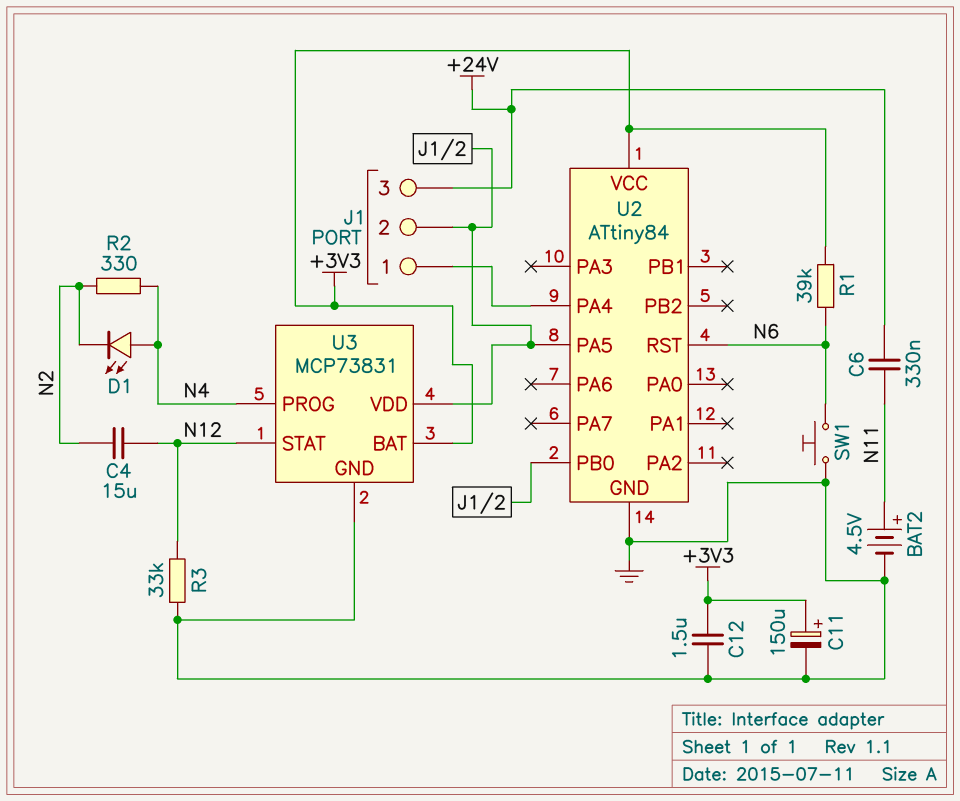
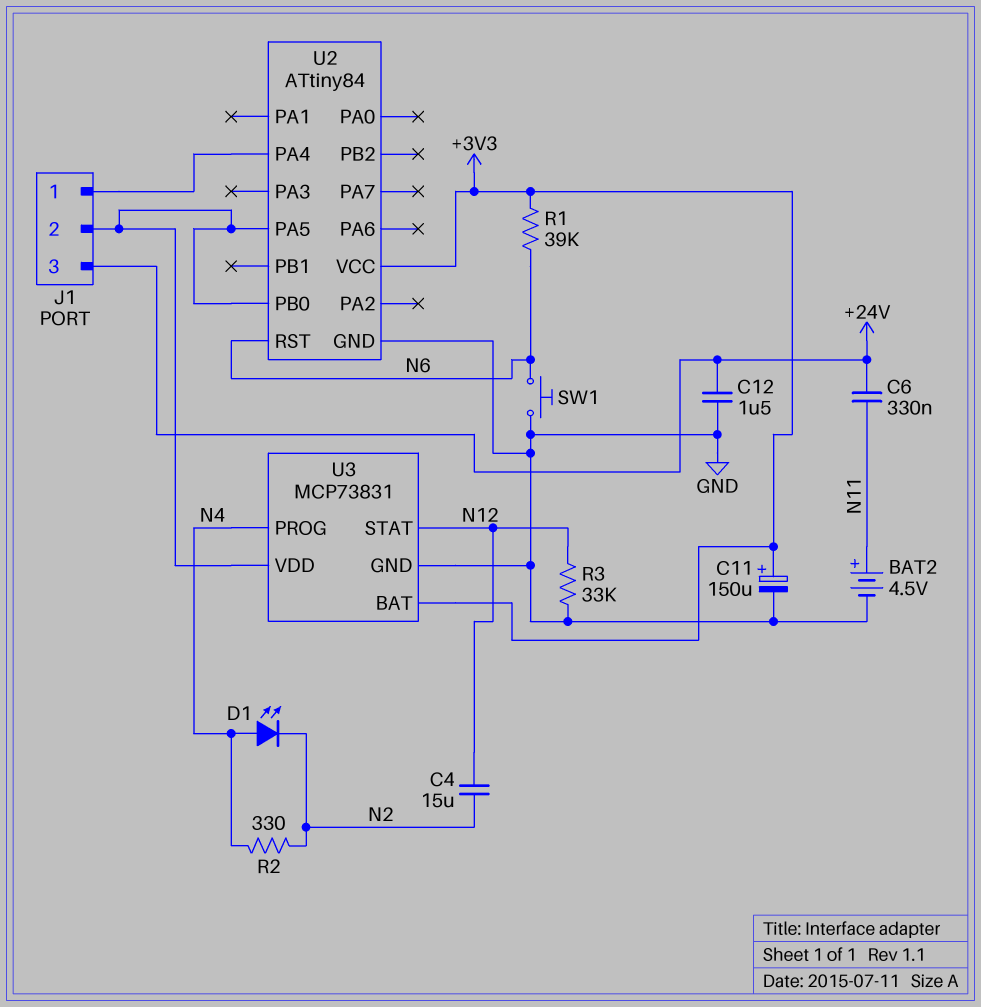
C12: 1.5uF (+3V3, GND) -> 1.5uF (+24V, GND)

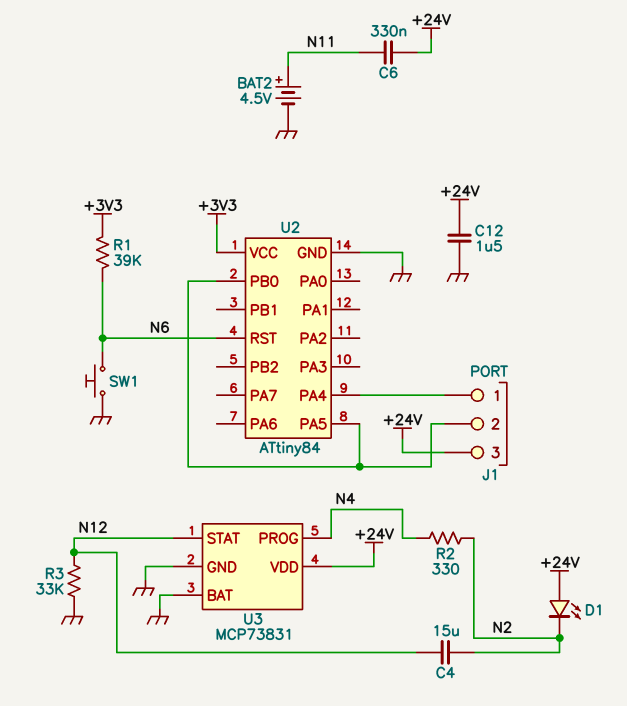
C11: 150uF (plus +3V3, minus GND) -> none
D1: LED (A N4, K N2) -> LED (A +24V, K N2)
U3 pin BAT: +3V3 -> GND
U3 pin VDD: J1/2 -> +24V

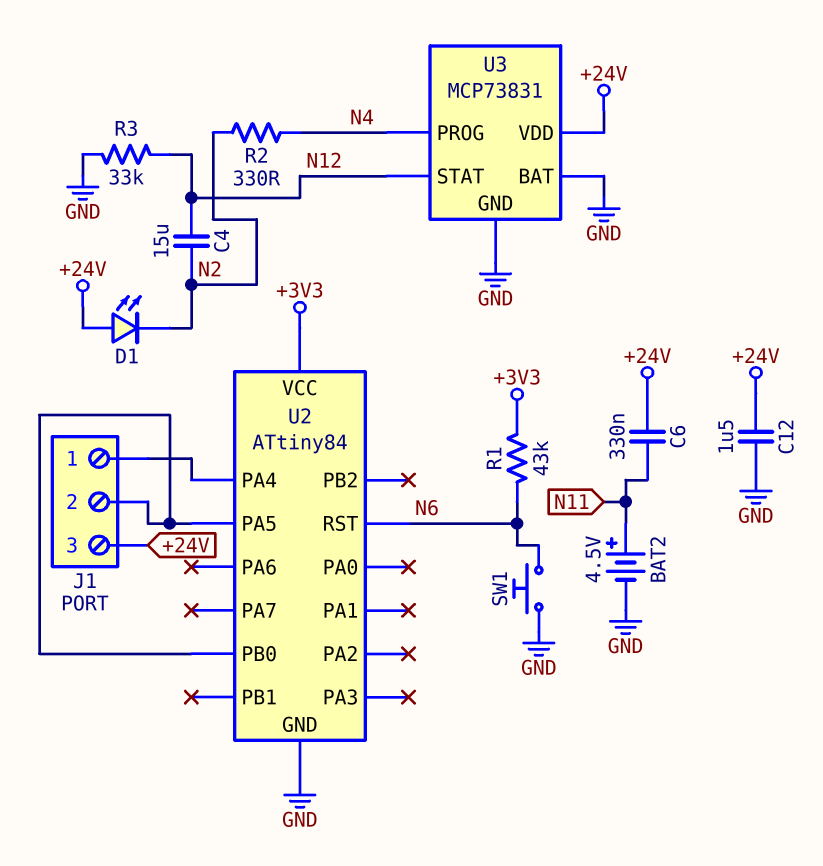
R1: 39k (+3V3, N6) -> 43k (+3V3, N6)

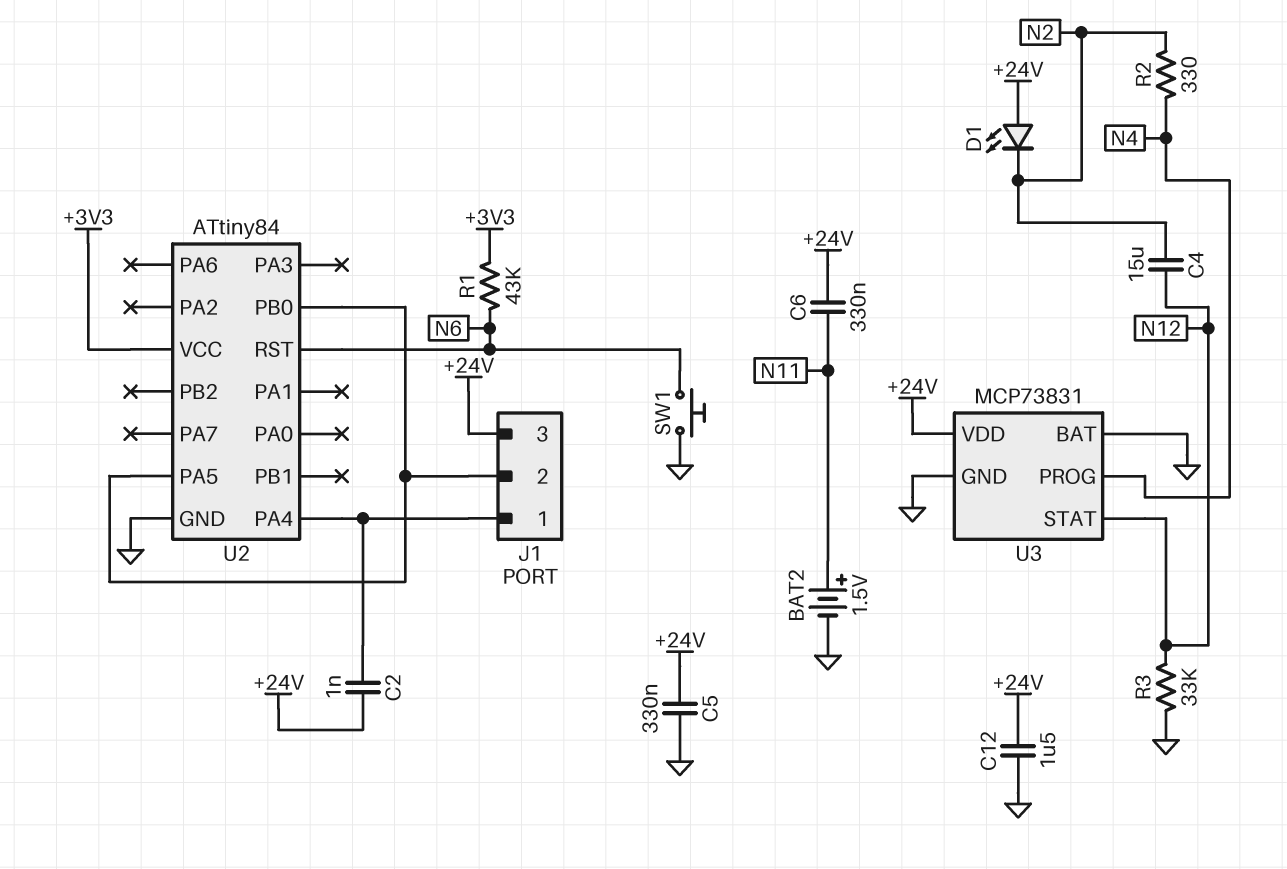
BAT2: 4.5V (plus N11, minus GND) -> 1.5V (plus N11, minus GND)
C2: none -> 1nF (+24V, J1/1)
C5: none -> 330nF (+24V, GND)

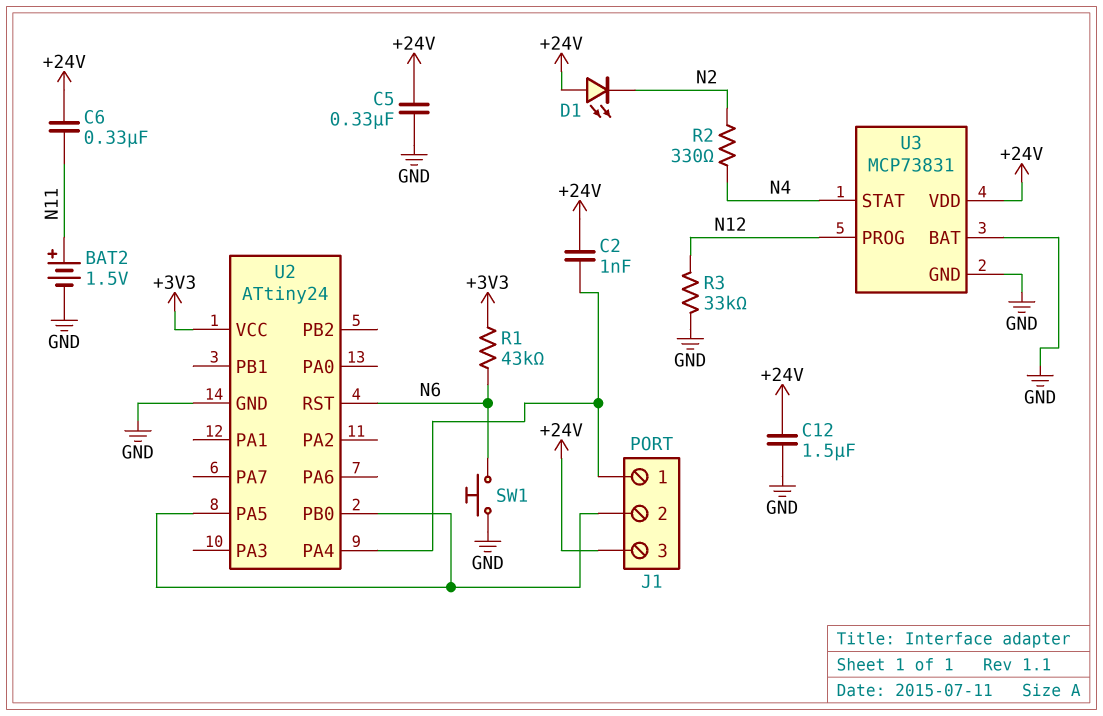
C4: 15uF (N2, N12) -> none
U2: ATtiny84 -> ATtiny24
U3 pin PROG: N4 -> N12
U3 pin STAT: N12 -> N4

